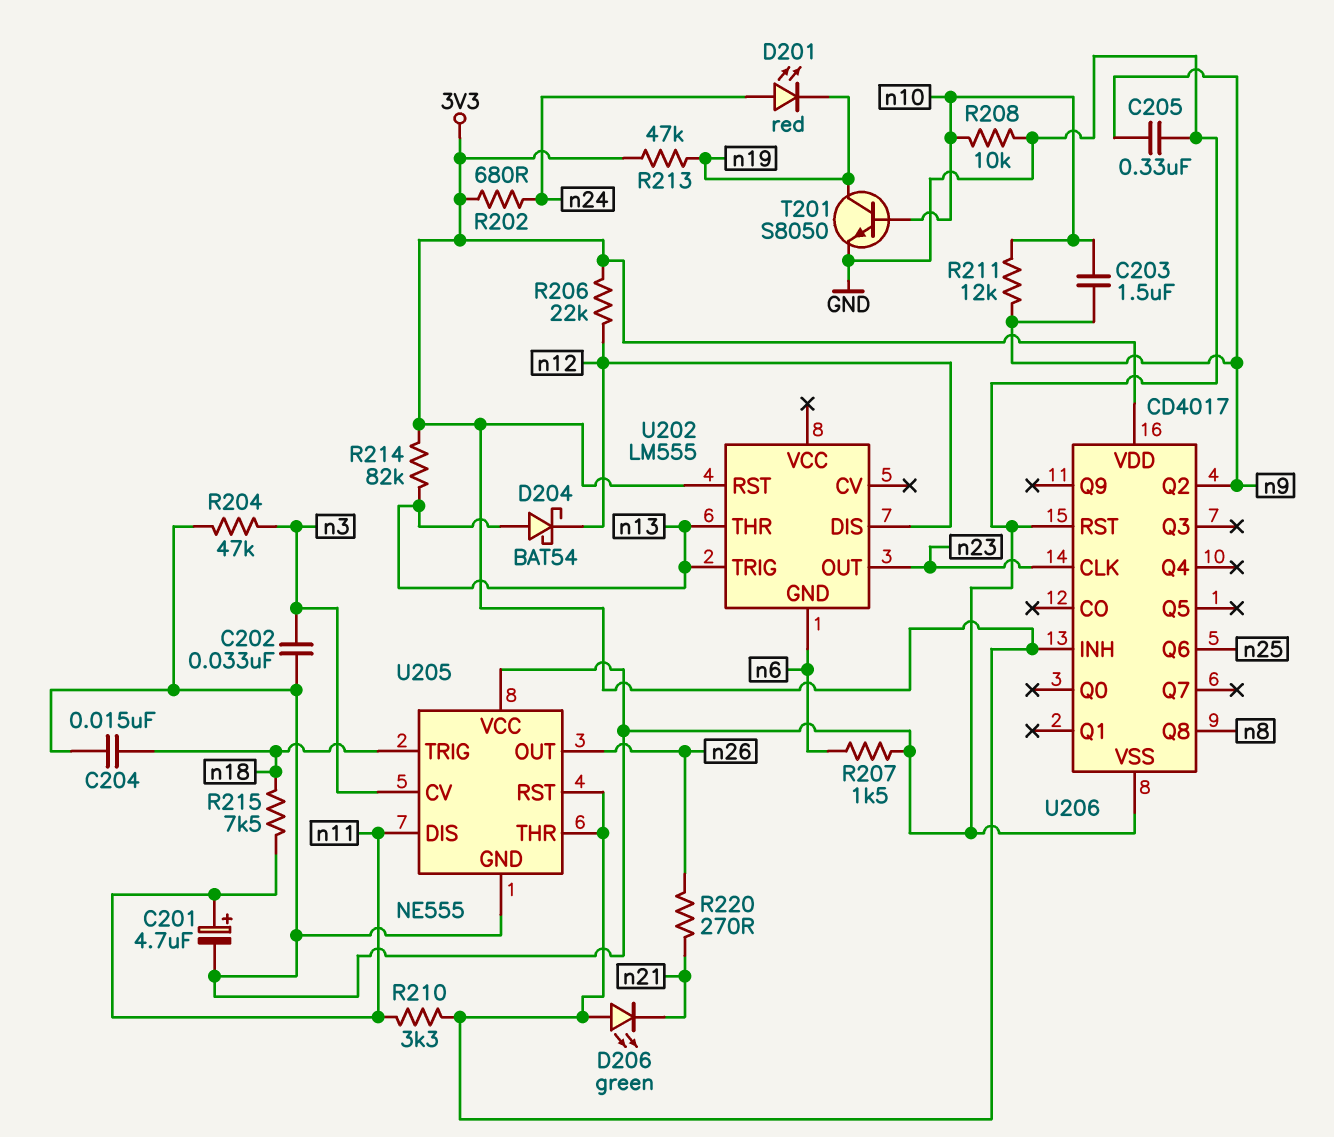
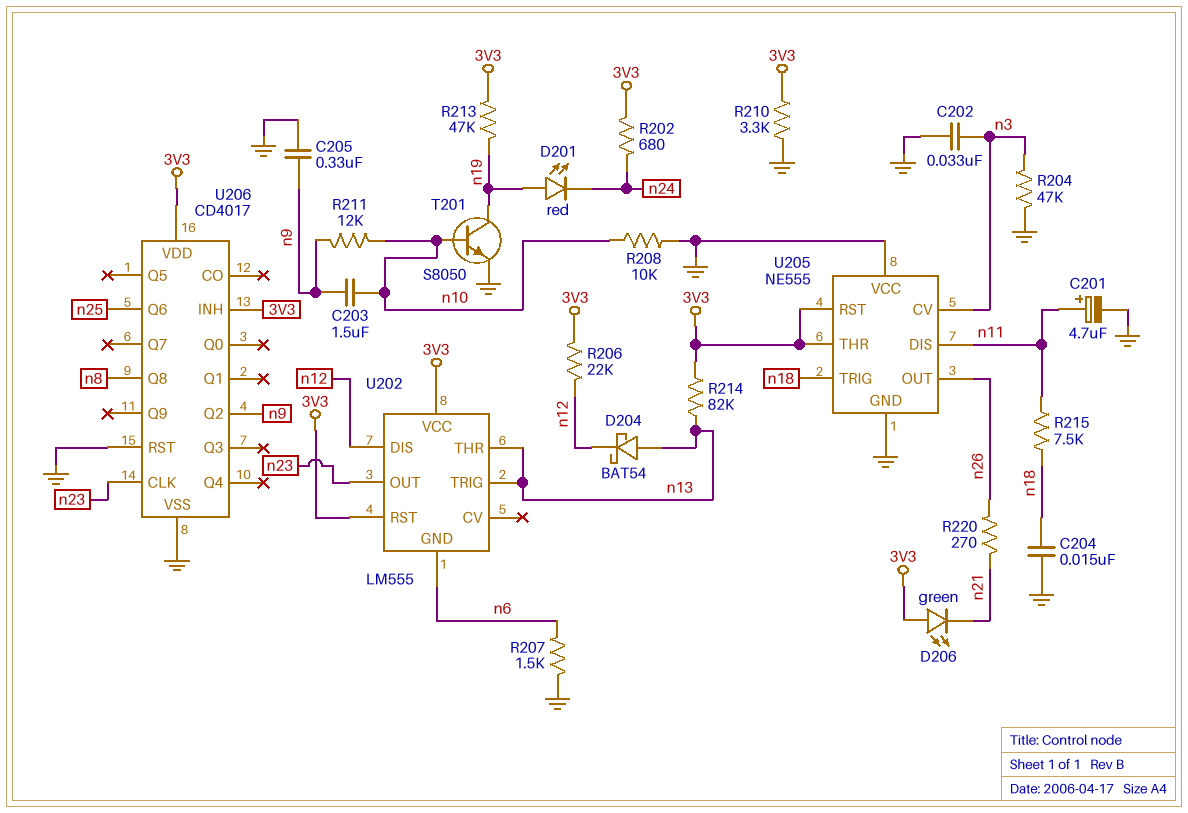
D201: LED red (A n24, K n19) -> LED red (A n19, K n24)
R210: 3.3k (3V3, n11) -> 3.3k (3V3, GND)
U202 pin VCC: none -> 3V3

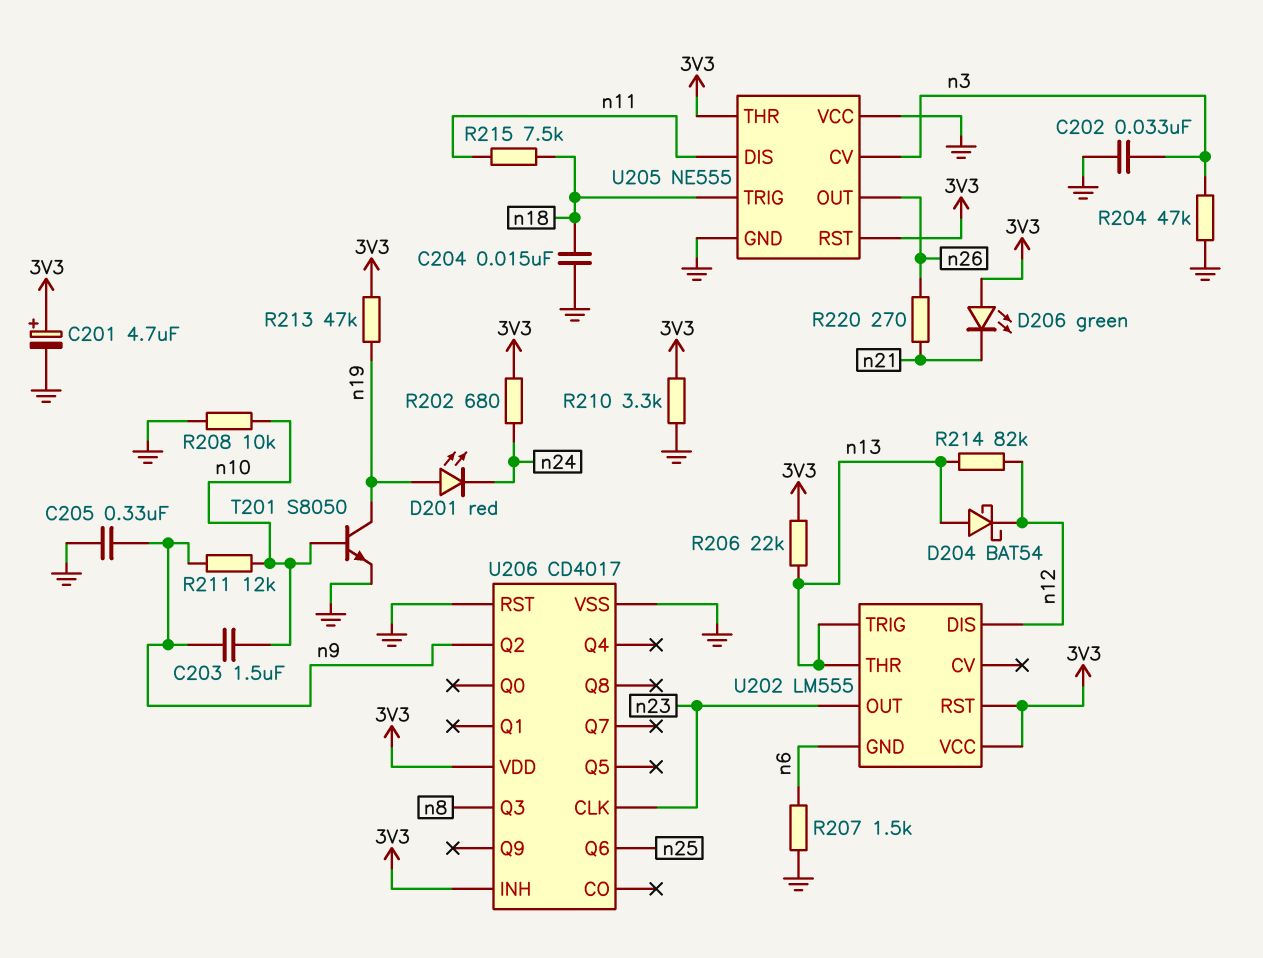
C201: 4.7uF (plus n11, minus GND) -> 4.7uF (plus 3V3, minus GND)
R206: 22k (3V3, n12) -> 22k (3V3, n13)
R214: 82k (3V3, n13) -> 82k (n12, n13)
U206 pin Q3: none -> n8
U206 pin Q8: n8 -> none

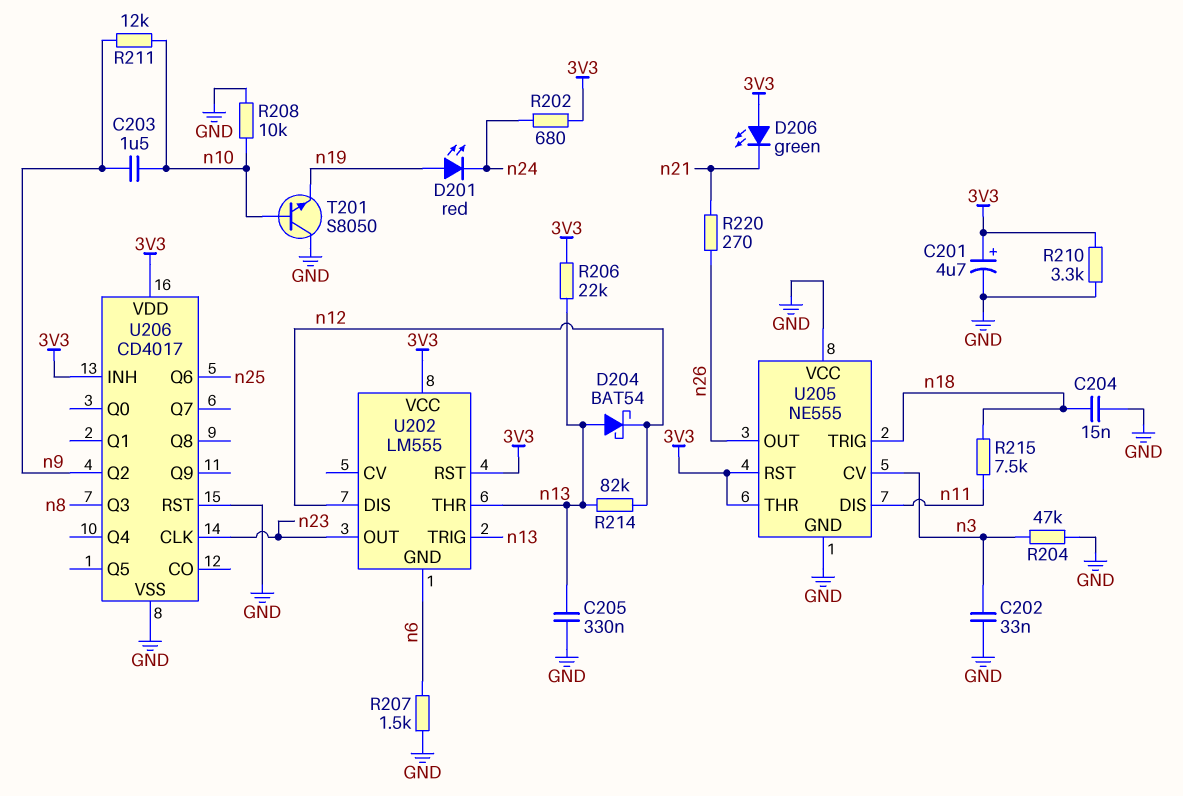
C205: 330nF (GND, n9) -> 330nF (GND, n13)
R213: 47k (3V3, n19) -> none
T201: NPN S8050 (B n10, C n19, E GND) -> NPN S8050 (B n10, C GND, E n19)

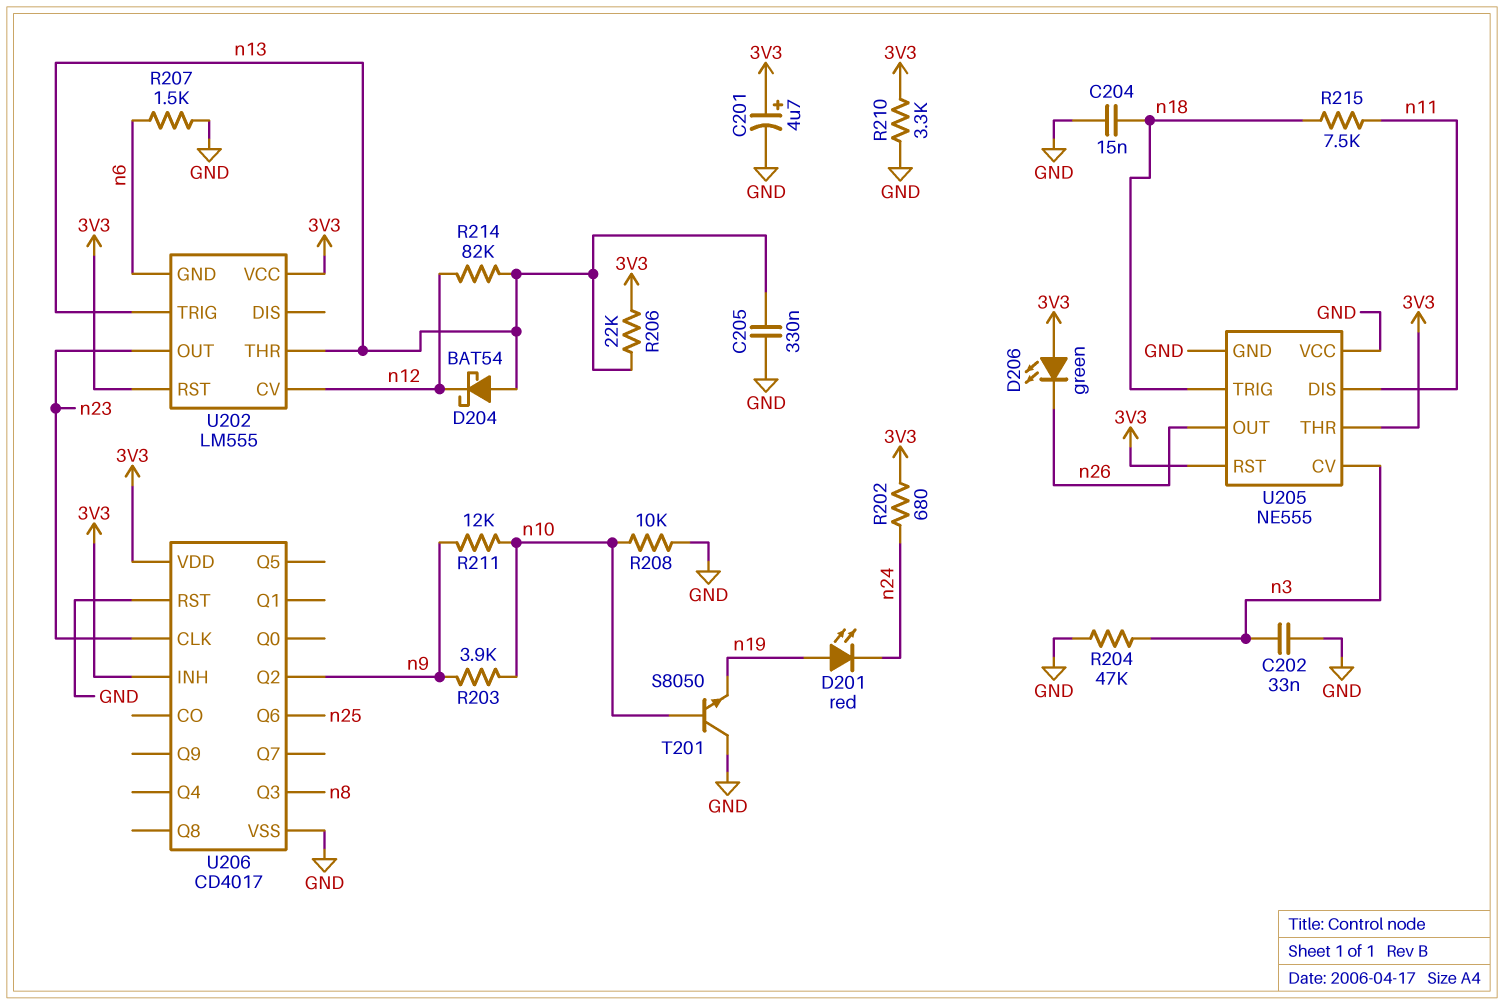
C203: 1.5uF (n9, n10) -> none
D206: LED green (A 3V3, K n21) -> LED green (A 3V3, K n26)
R203: none -> 3.9k (n9, n10)
R220: 270 (n21, n26) -> none
U202 pin CV: none -> n12
U202 pin DIS: n12 -> none

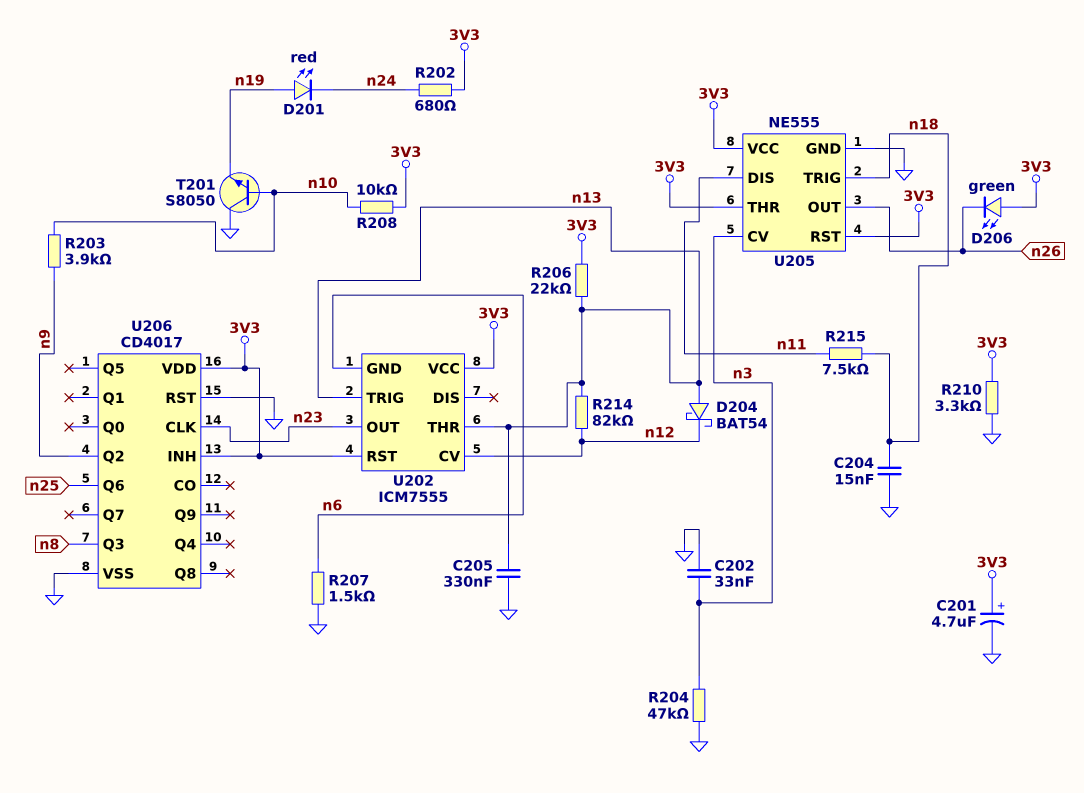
R208: 10k (GND, n10) -> 10k (3V3, n10)
R211: 12k (n9, n10) -> none
U202: LM555 -> ICM7555
U205 pin VCC: GND -> 3V3

